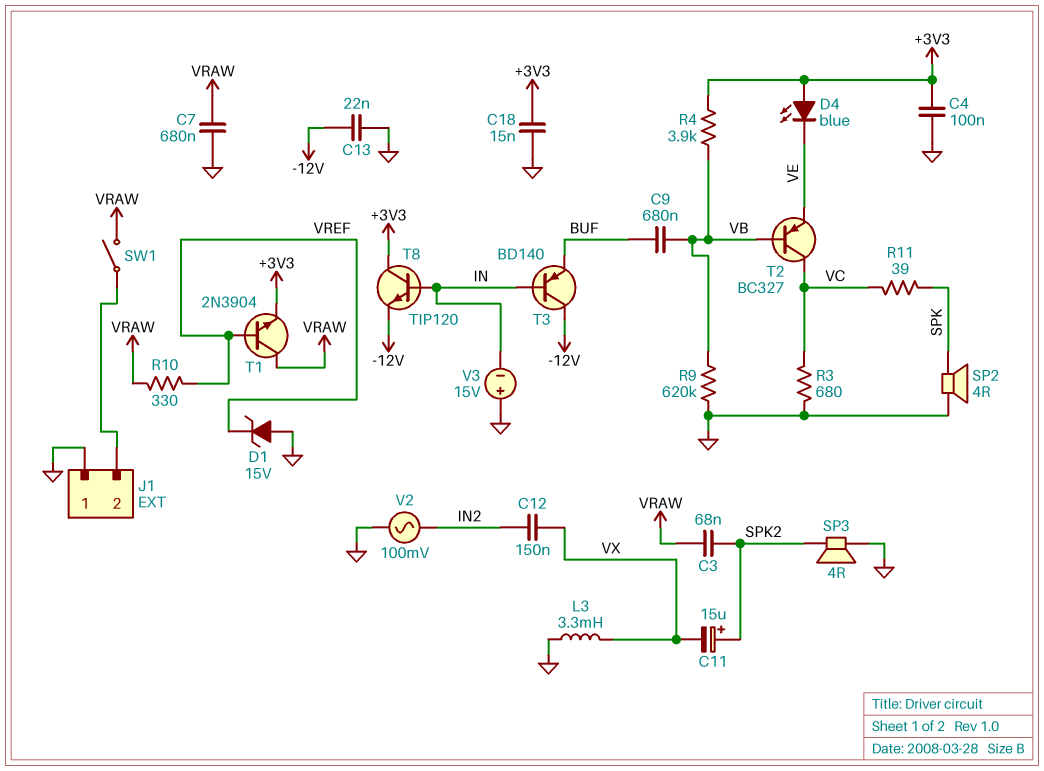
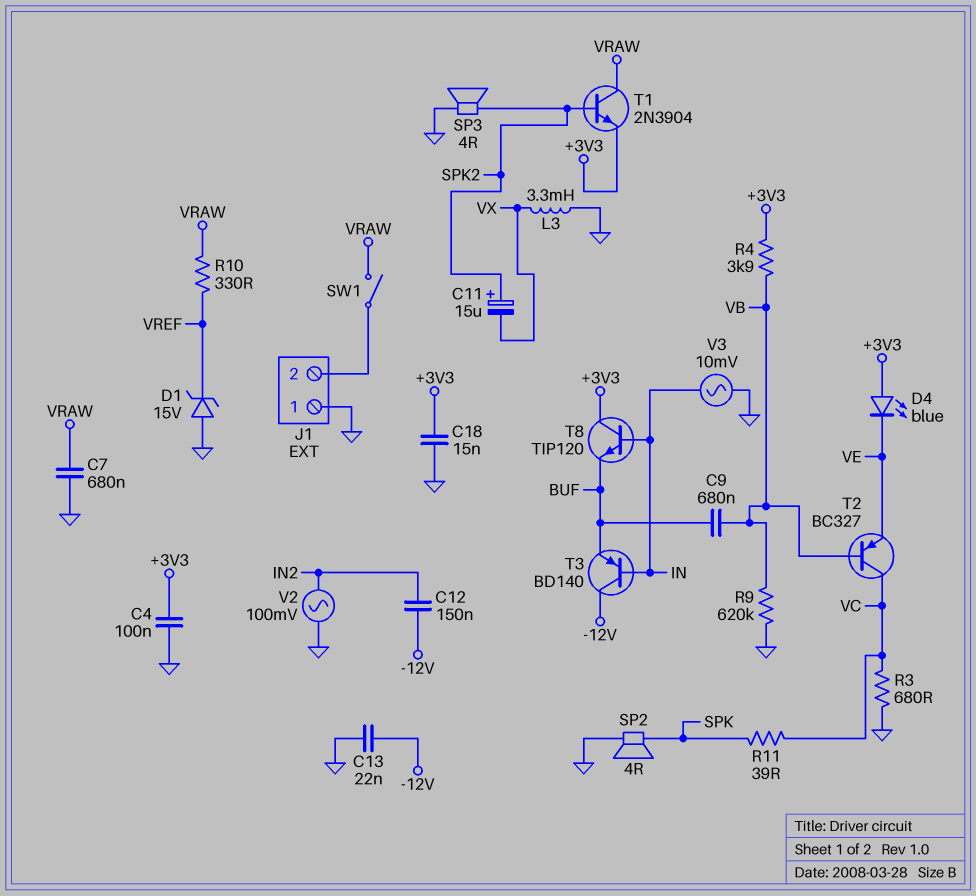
C3: 68nF (SPK2, VRAW) -> none
C12: 150nF (IN2, VX) -> 150nF (-12V, IN2)
T1: NPN 2N3904 (B VREF, C VRAW, E +3V3) -> NPN 2N3904 (B SPK2, C VRAW, E +3V3)
T8: NPN TIP120 (B IN, C +3V3, E -12V) -> NPN TIP120 (B IN, C +3V3, E BUF)
V3: 15V (plus GND, minus IN) -> AC 10mV (GND, IN)

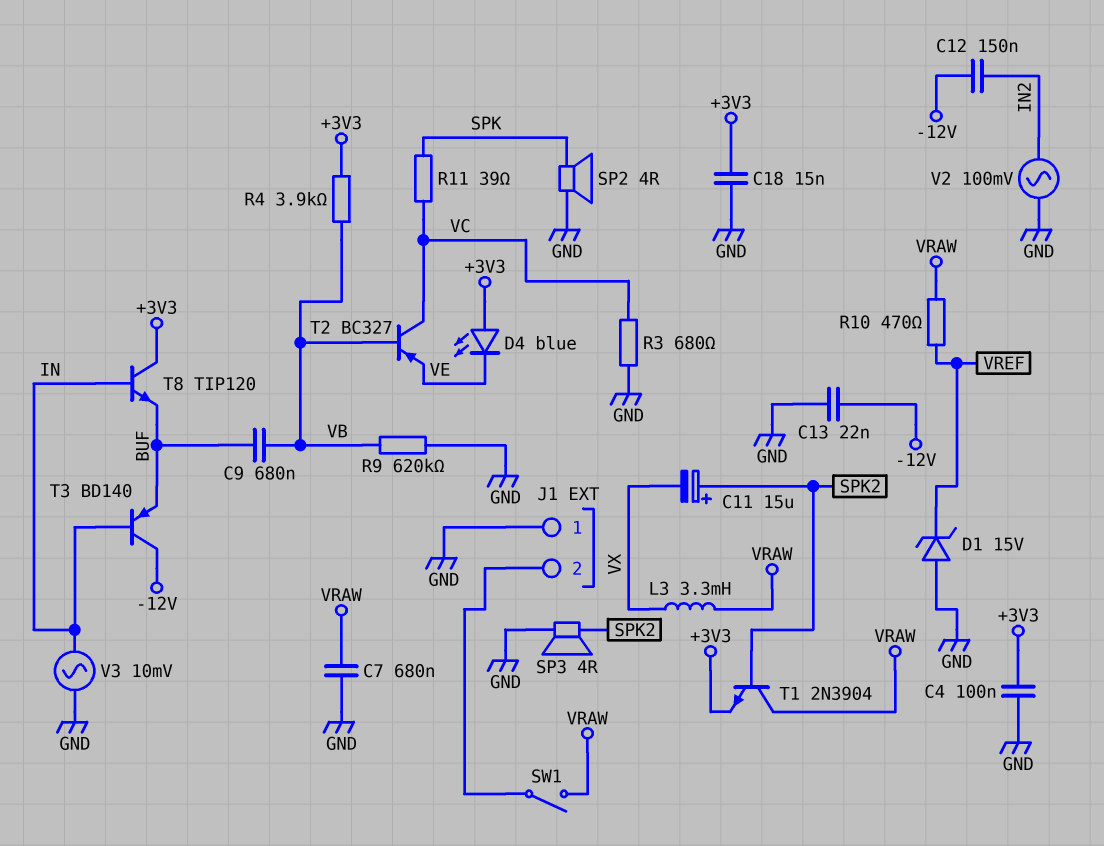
L3: 3.3mH (GND, VX) -> 3.3mH (VRAW, VX)
R10: 330 (VRAW, VREF) -> 470 (VRAW, VREF)

